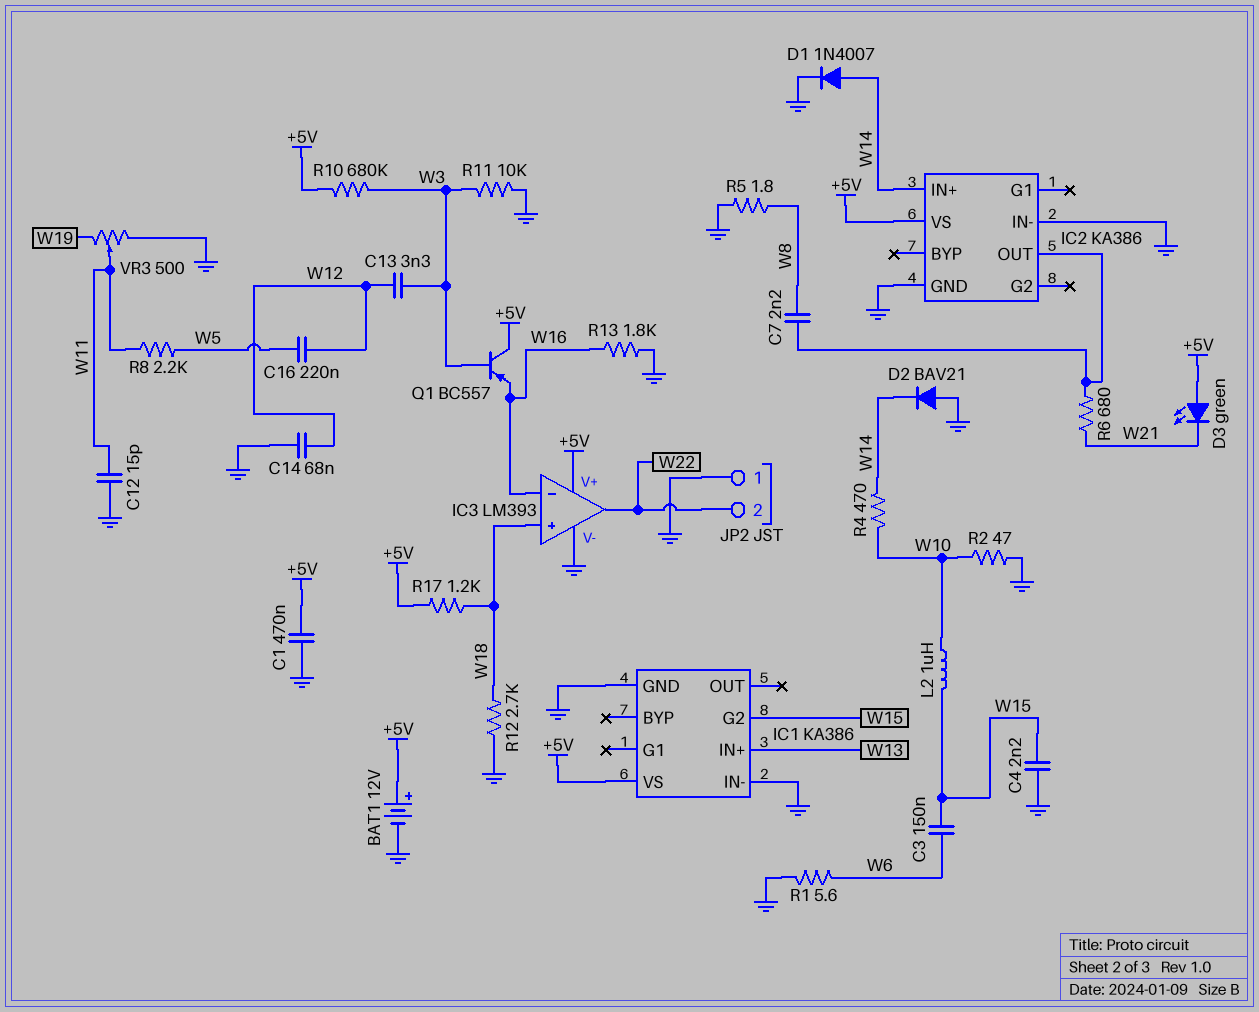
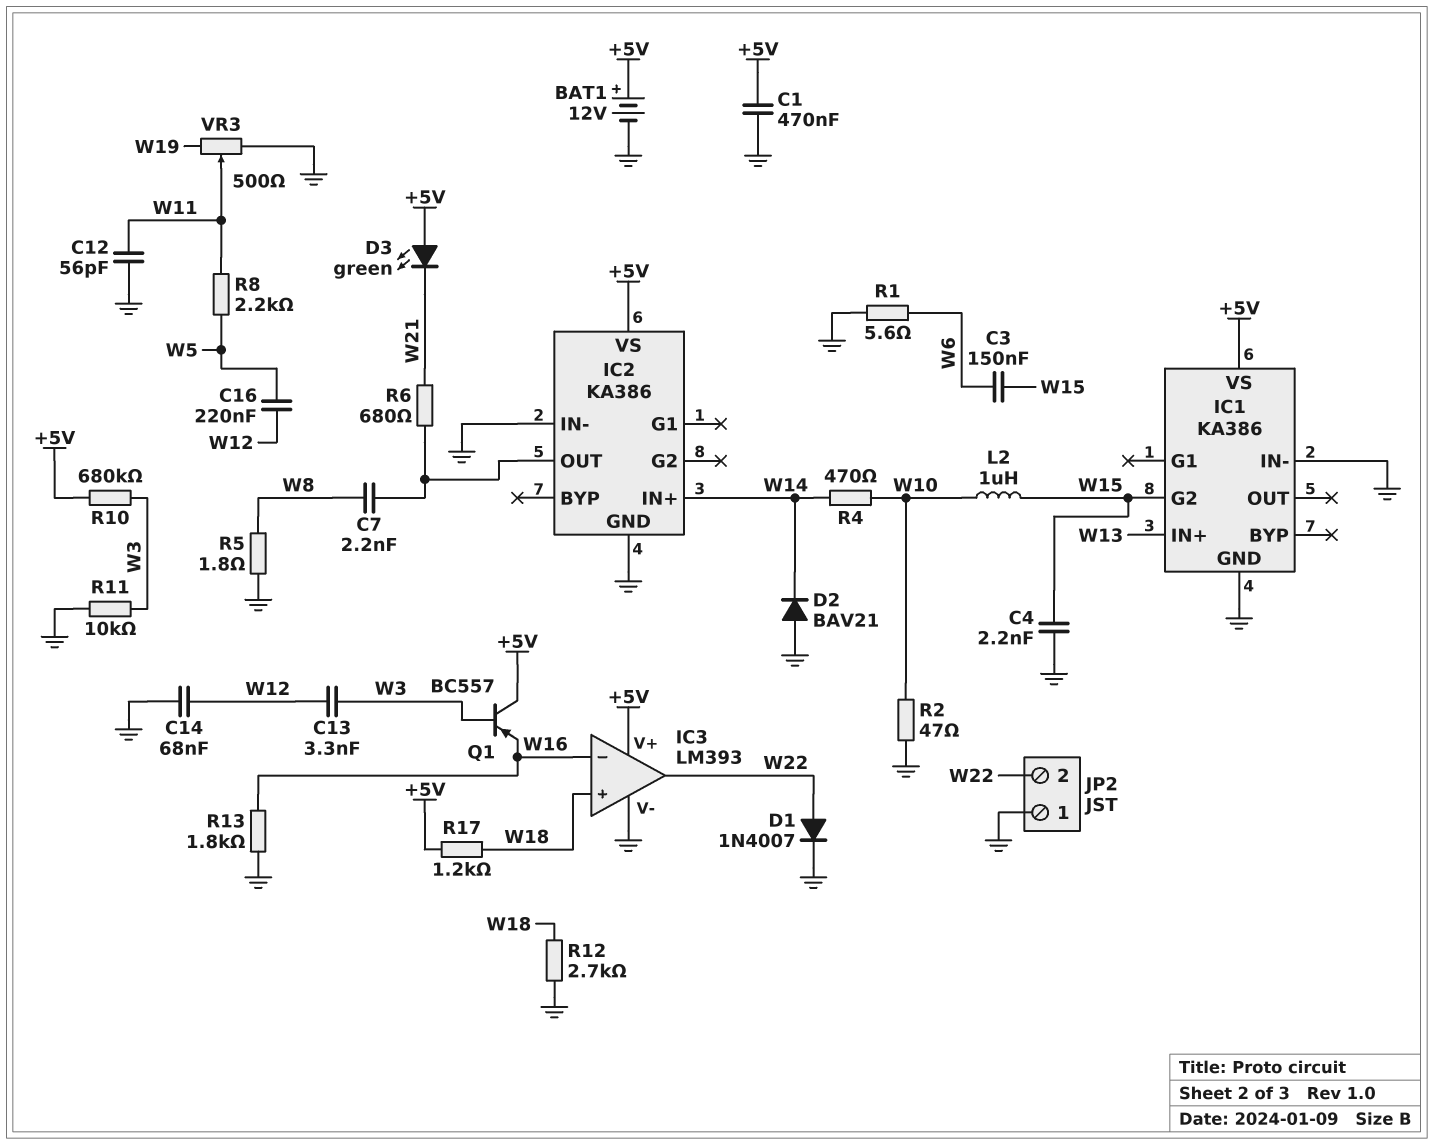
C12: 15pF (GND, W11) -> 56pF (GND, W11)
D1: diode 1N4007 (A W14, K GND) -> diode 1N4007 (A W22, K GND)

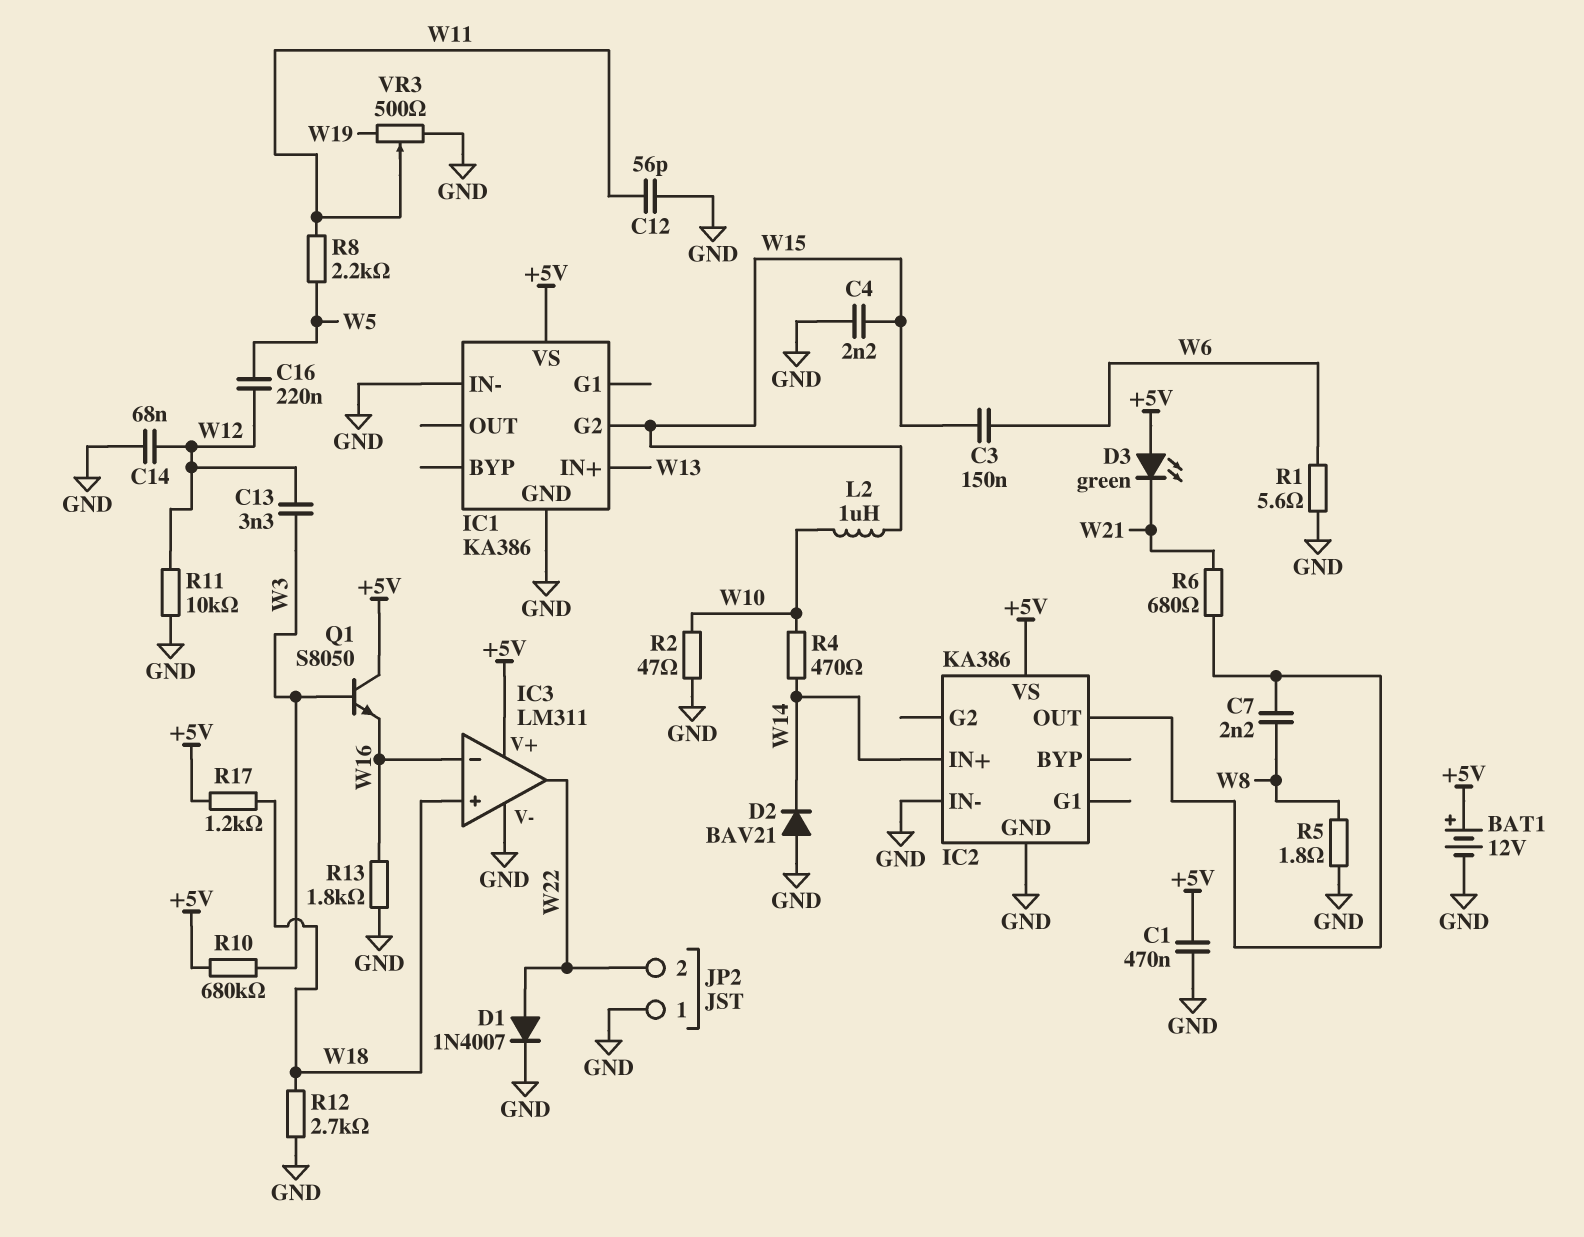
IC3: LM393 -> LM311
Q1: PNP BC557 (B W3, C +5V, E W16) -> NPN S8050 (B W3, C +5V, E W16)
R11: 10k (GND, W3) -> 10k (GND, W12)

